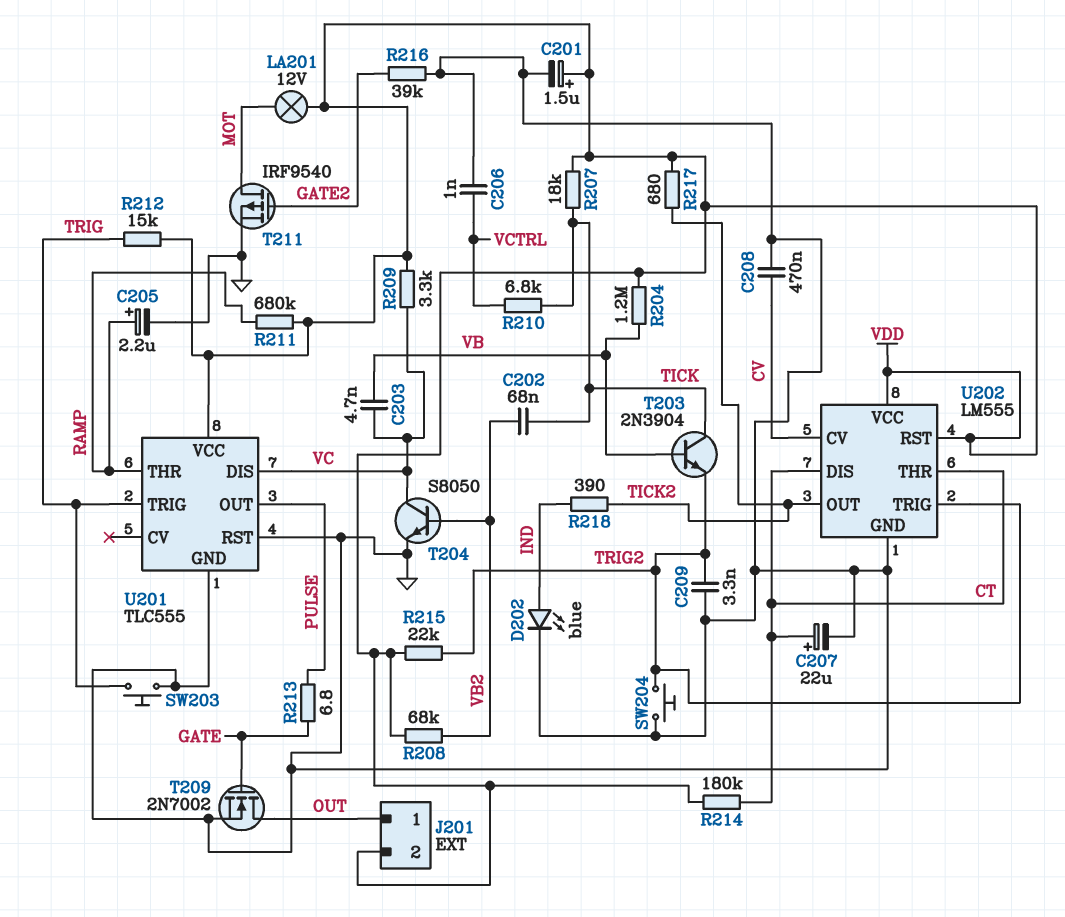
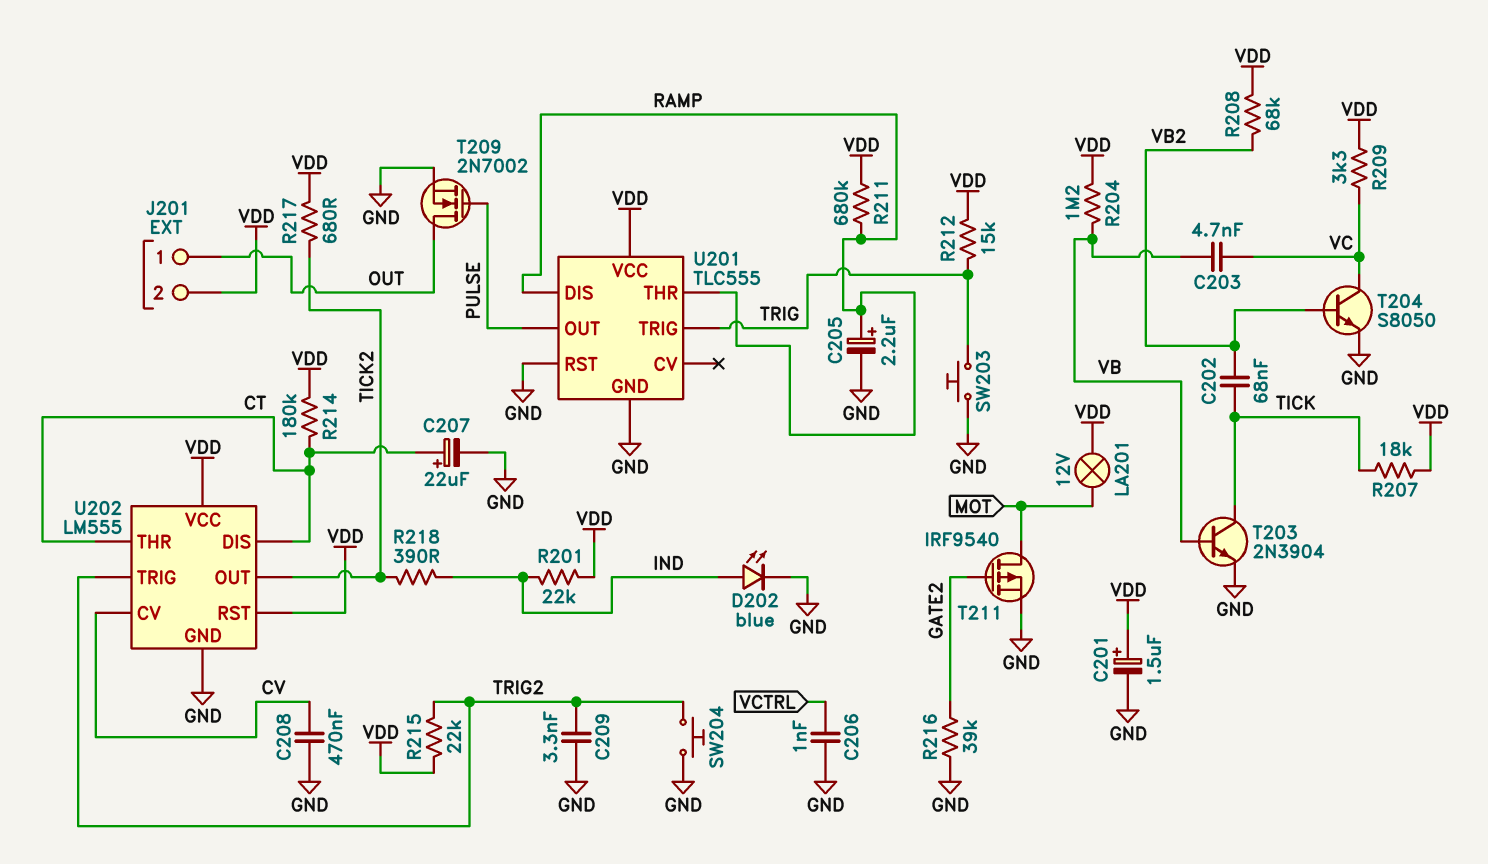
R201: none -> 22k (IND, VDD)
R210: 6.8k (TICK, VCTRL) -> none
R213: 6.8 (GATE, PULSE) -> none
T203: NPN 2N3904 (B VB, C TICK, E TRIG2) -> NPN 2N3904 (B VB, C TICK, E GND)
T209: NMOS 2N7002 (G GATE, D OUT, S GND) -> NMOS 2N7002 (G PULSE, D OUT, S GND)
U201 pin DIS: VC -> RAMP

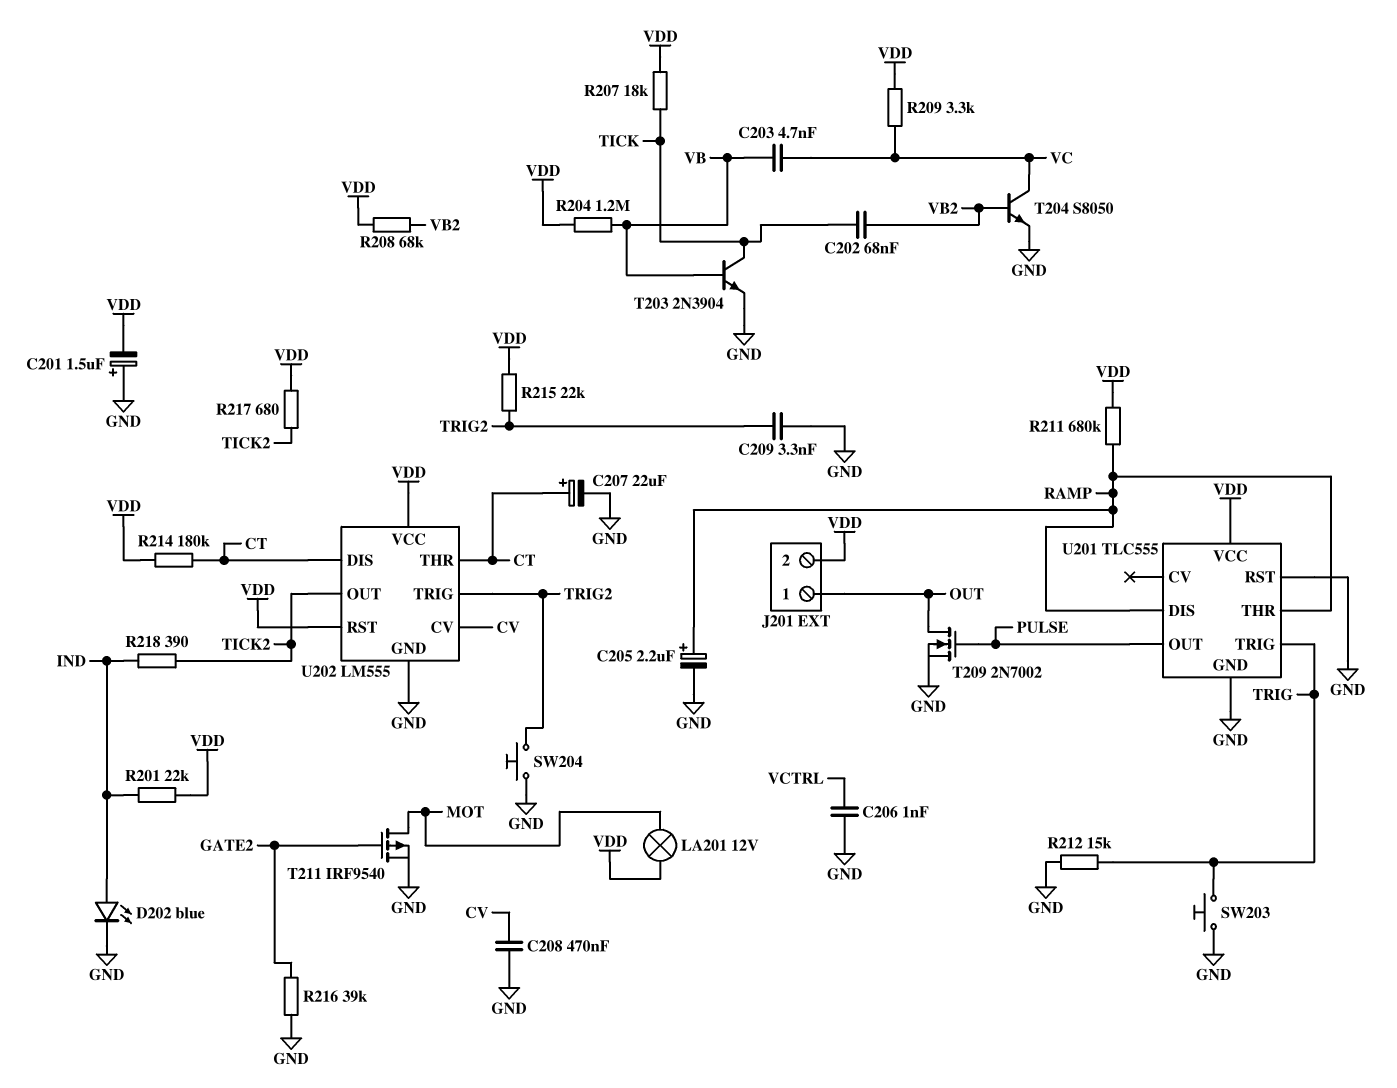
C201: 1.5uF (plus VDD, minus GND) -> 1.5uF (plus GND, minus VDD)
R212: 15k (TRIG, VDD) -> 15k (GND, TRIG)

